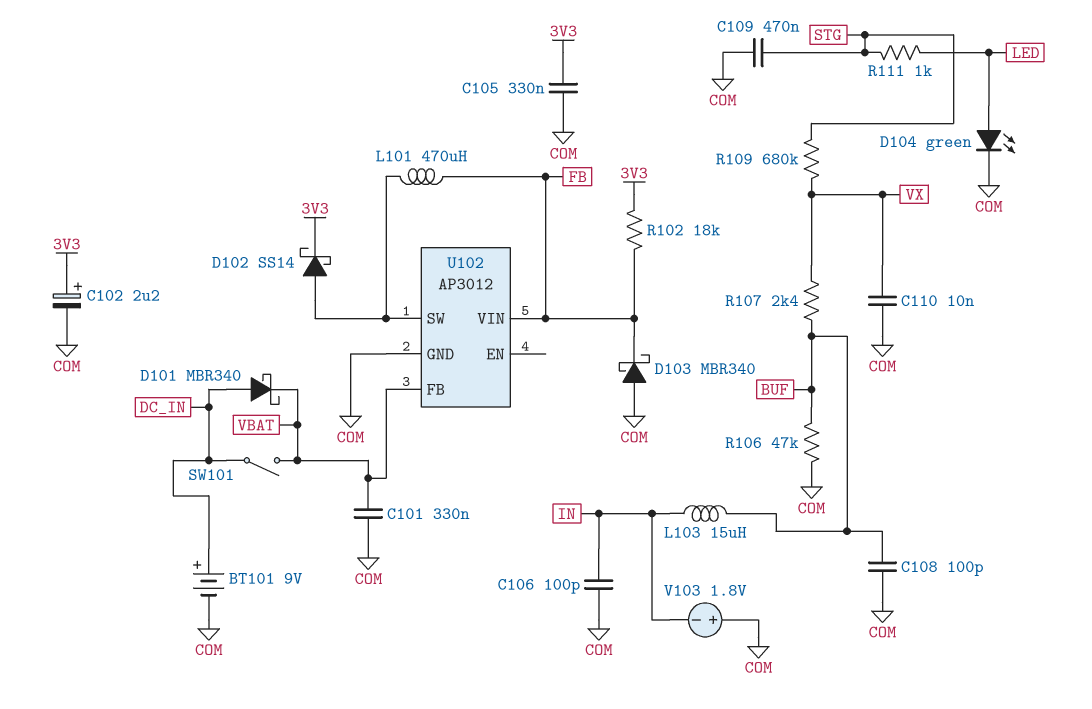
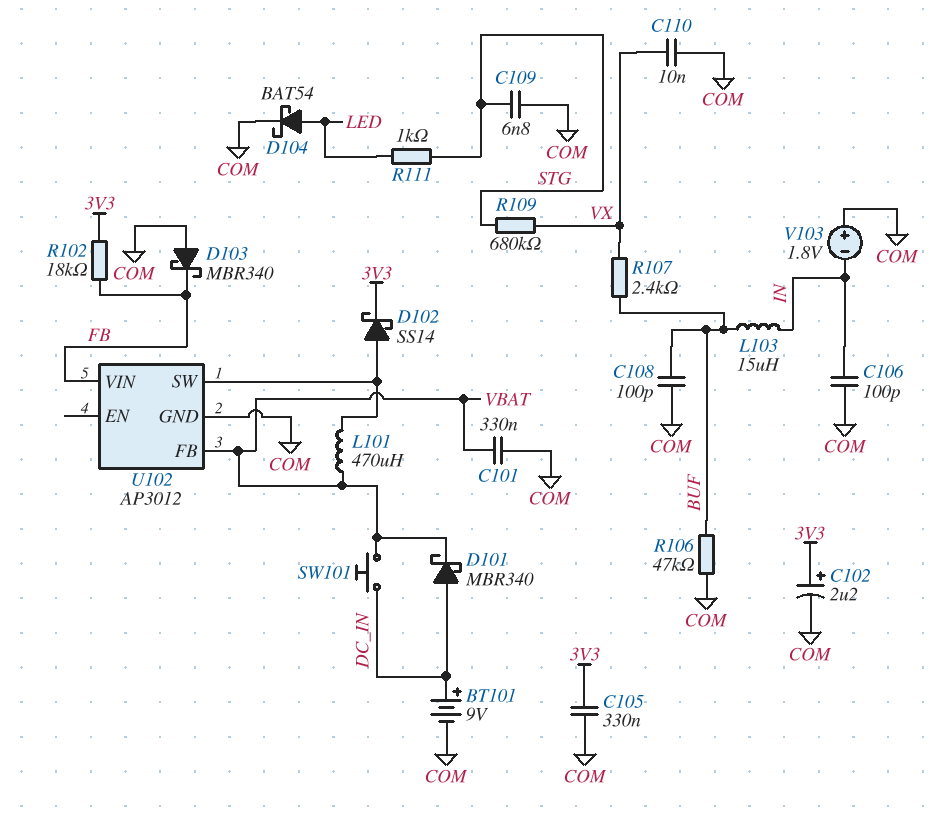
C109: 470nF (COM, STG) -> 6.8nF (COM, STG)
D104: LED green (A LED, K COM) -> schottky BAT54 (A LED, K COM)
L101: 470uH (FB, U102/SW) -> 470uH (U102/SW, VBAT)
SW101: switch (DC_IN, VBAT) -> button (DC_IN, VBAT)

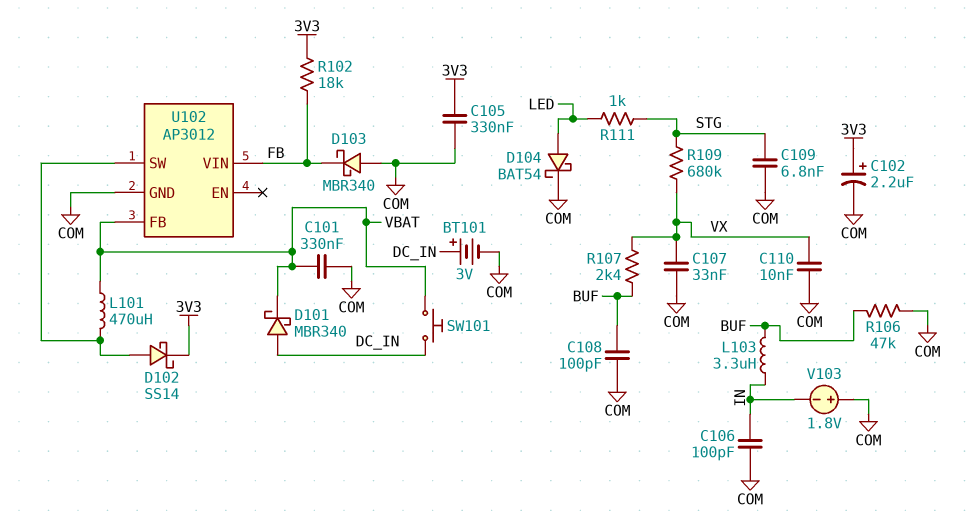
BT101: 9V (plus DC_IN, minus COM) -> 3V (plus DC_IN, minus COM)
C107: none -> 33nF (COM, VX)
L103: 15uH (BUF, IN) -> 3.3uH (BUF, IN)

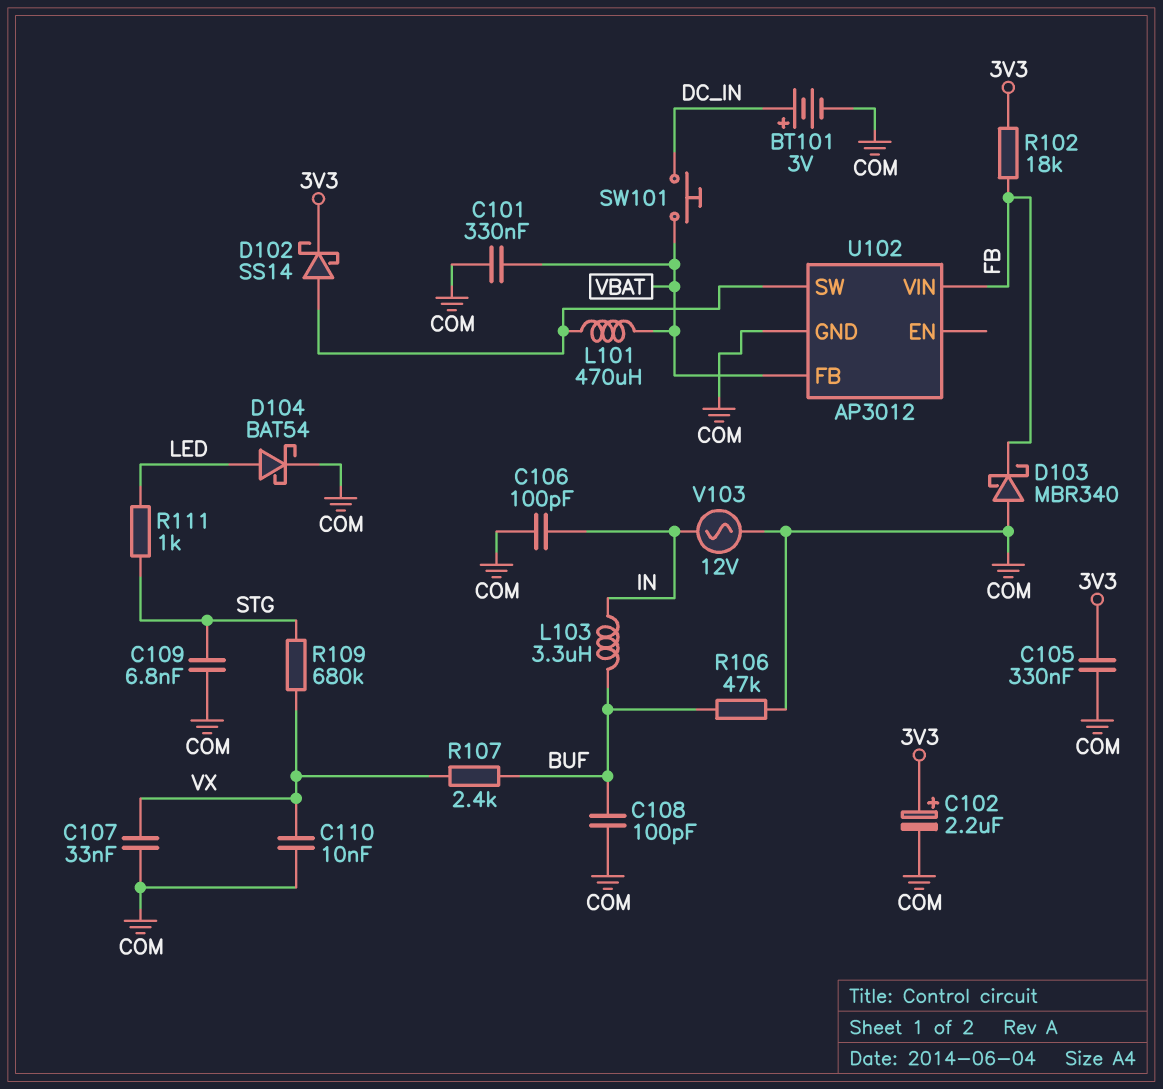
D101: schottky MBR340 (A DC_IN, K VBAT) -> none
V103: 1.8V (plus COM, minus IN) -> AC 12V (COM, IN)

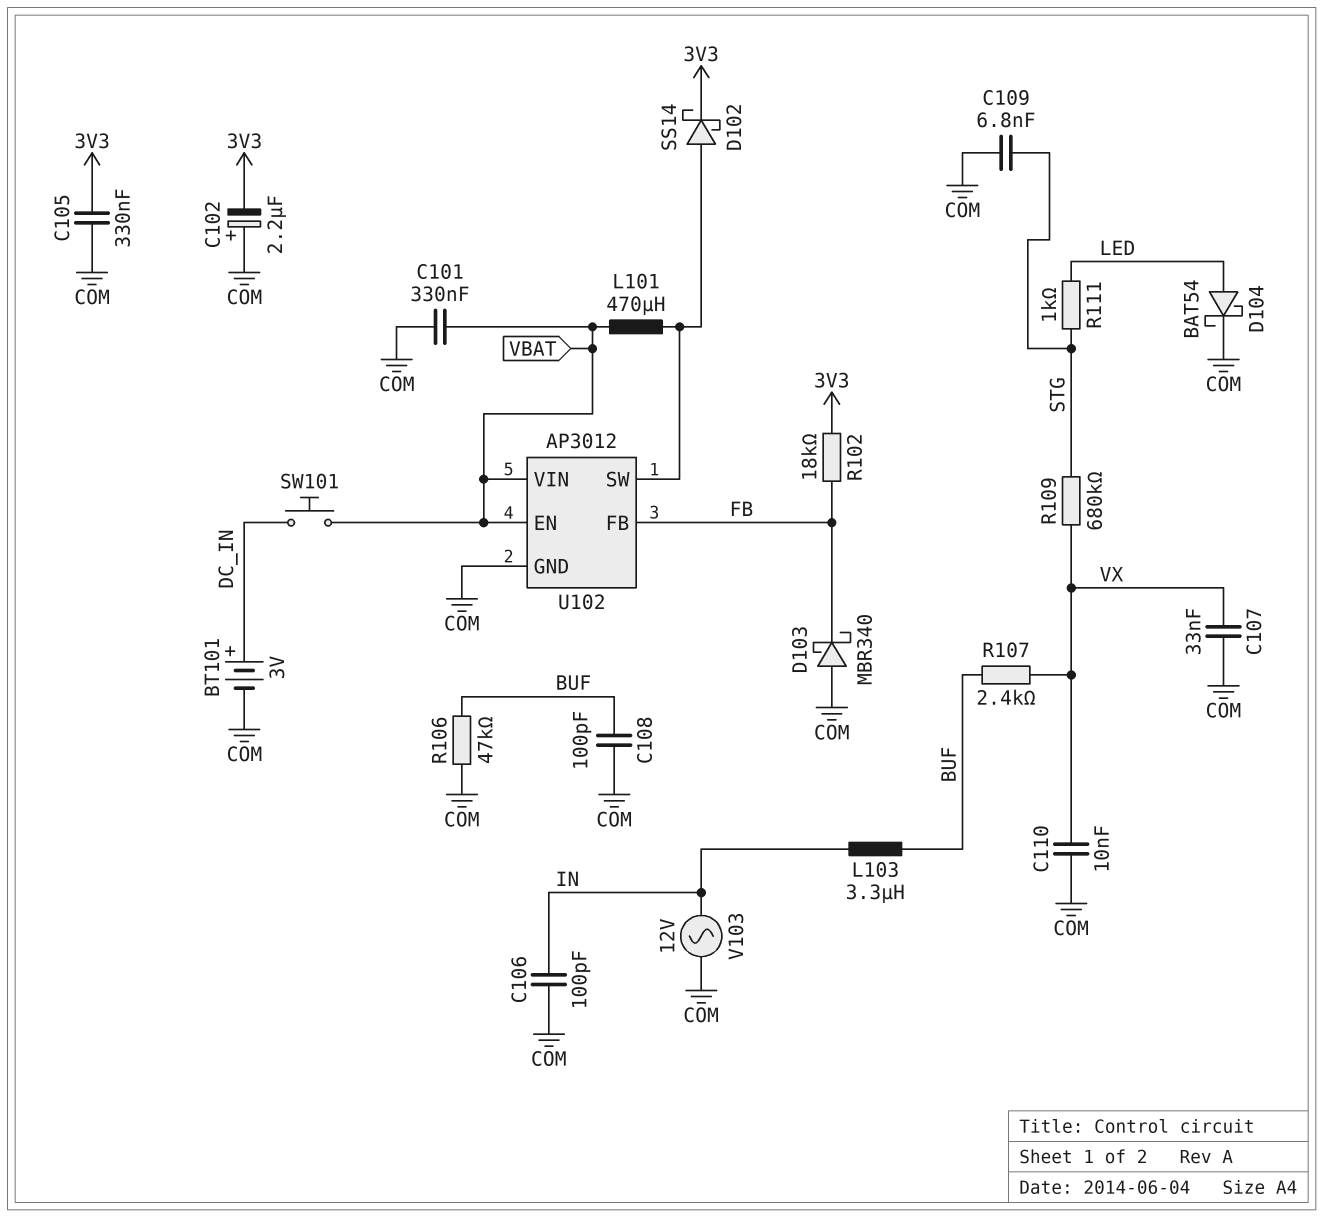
C102: 2.2uF (plus 3V3, minus COM) -> 2.2uF (plus COM, minus 3V3)
U102 pin EN: none -> VBAT
U102 pin FB: VBAT -> FB
U102 pin VIN: FB -> VBAT

